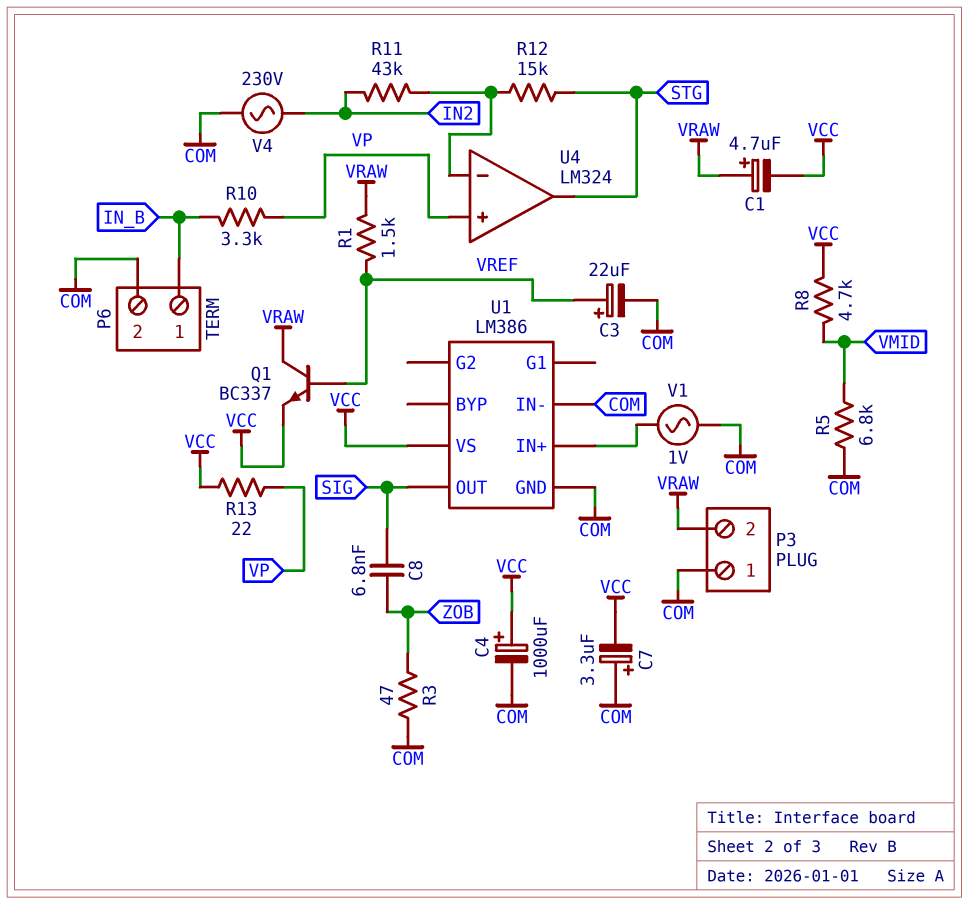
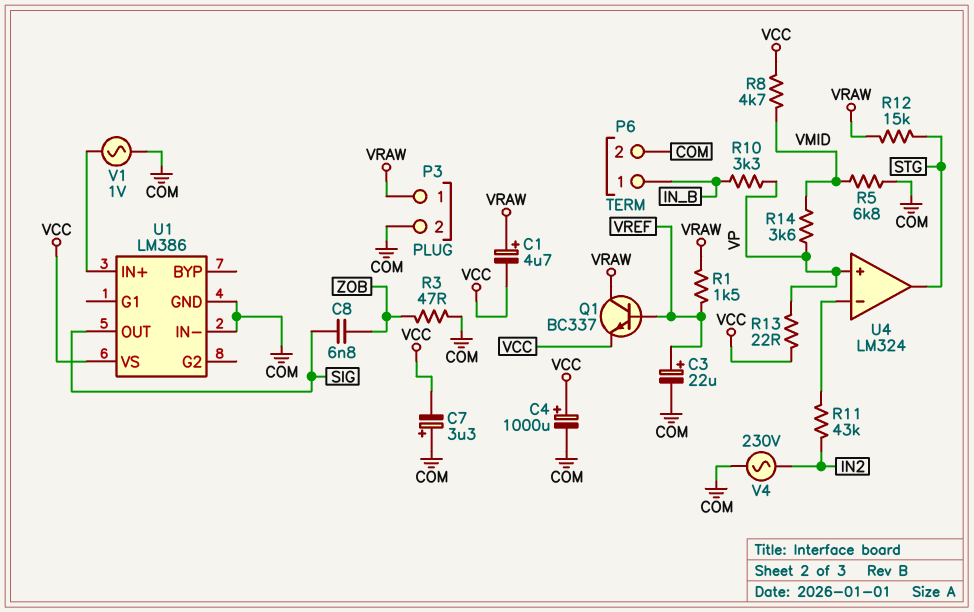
P3 pin 1: COM -> VRAW
P3 pin 2: VRAW -> COM
R12: 15k (STG, U4/in-) -> 15k (STG, VRAW)
R14: none -> 3.6k (VMID, VP)

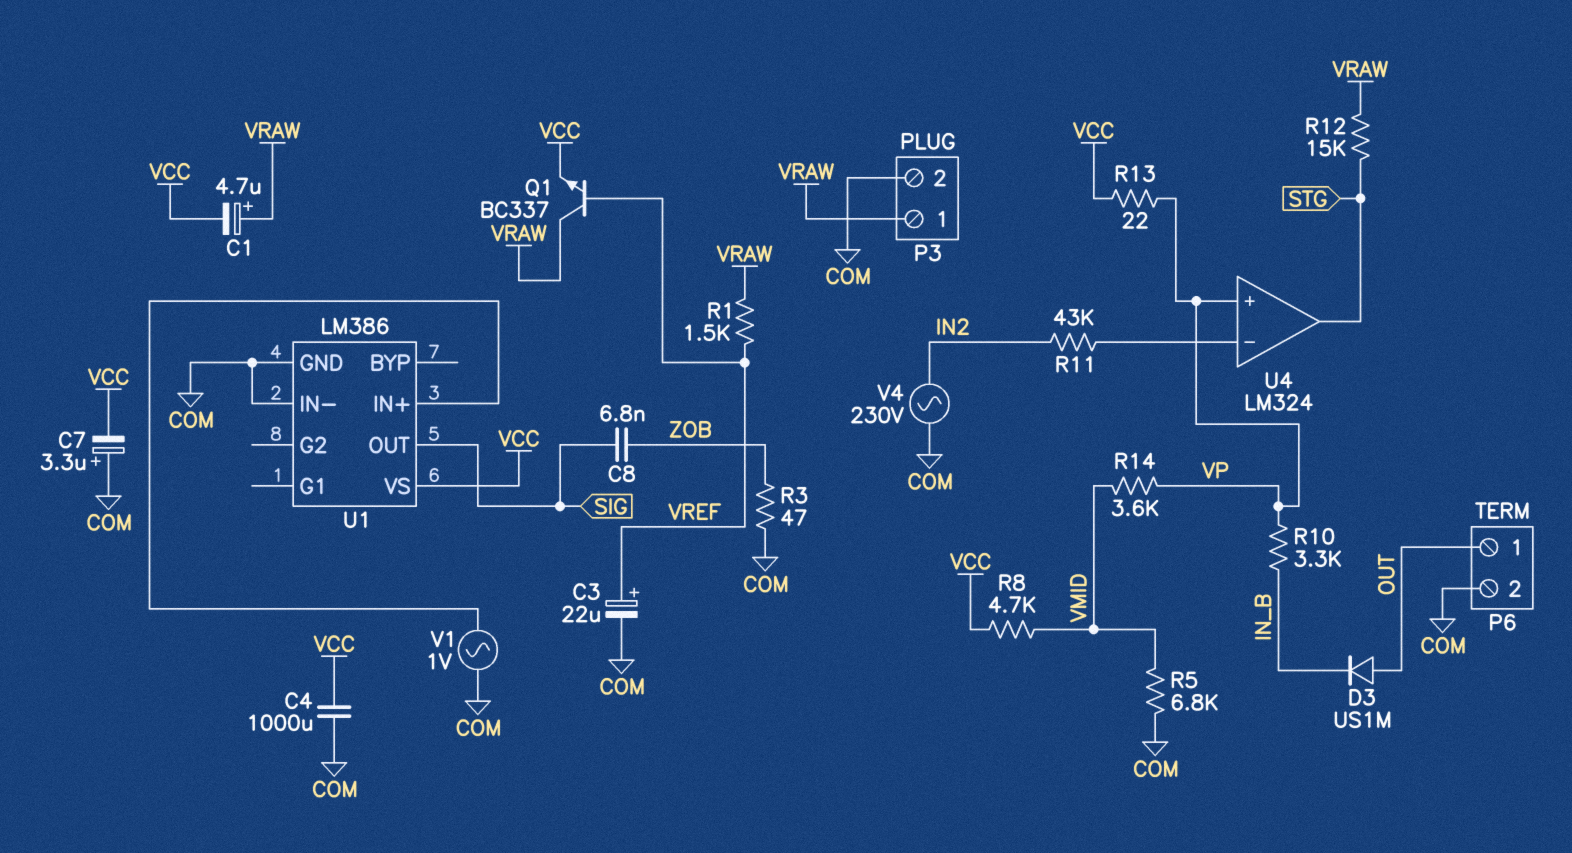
C4: 1000uF (plus VCC, minus COM) -> 1000uF (COM, VCC)
D3: none -> diode US1M (A OUT, K IN_B)
P6 pin 1: IN_B -> OUT

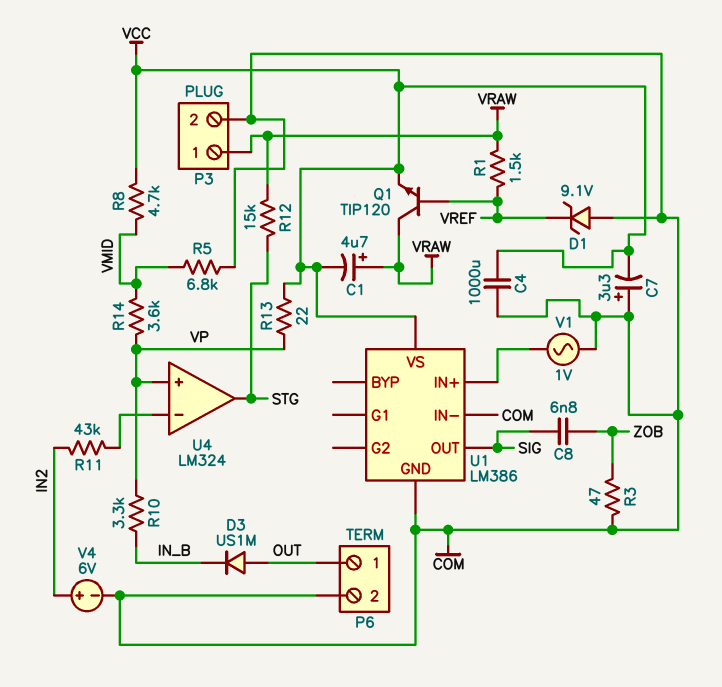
C3: 22uF (plus VREF, minus COM) -> none
D1: none -> zener 9.1V (A COM, K VREF)
Q1: NPN BC337 (B VREF, C VRAW, E VCC) -> NPN TIP120 (B VREF, C VRAW, E VCC)
V4: AC 230V (COM, IN2) -> 6V (plus IN2, minus COM)

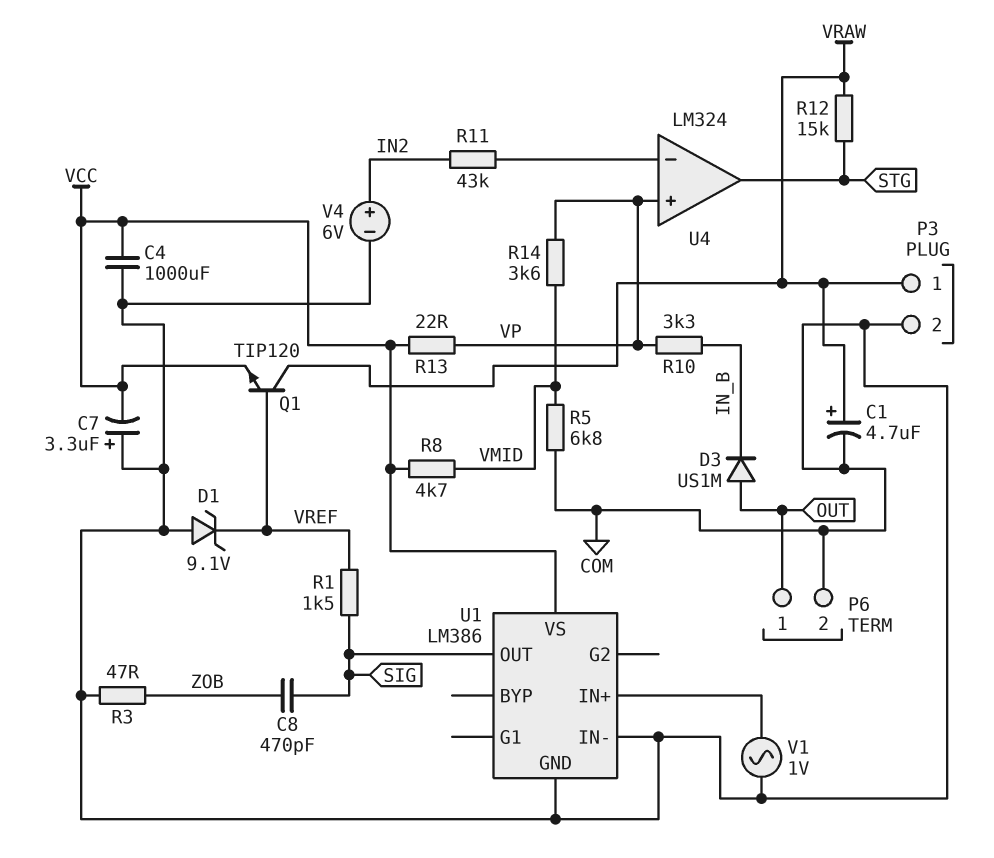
C1: 4.7uF (plus VRAW, minus VCC) -> 4.7uF (plus VRAW, minus COM)
C8: 6.8nF (SIG, ZOB) -> 470pF (SIG, ZOB)
R1: 1.5k (VRAW, VREF) -> 1.5k (SIG, VREF)

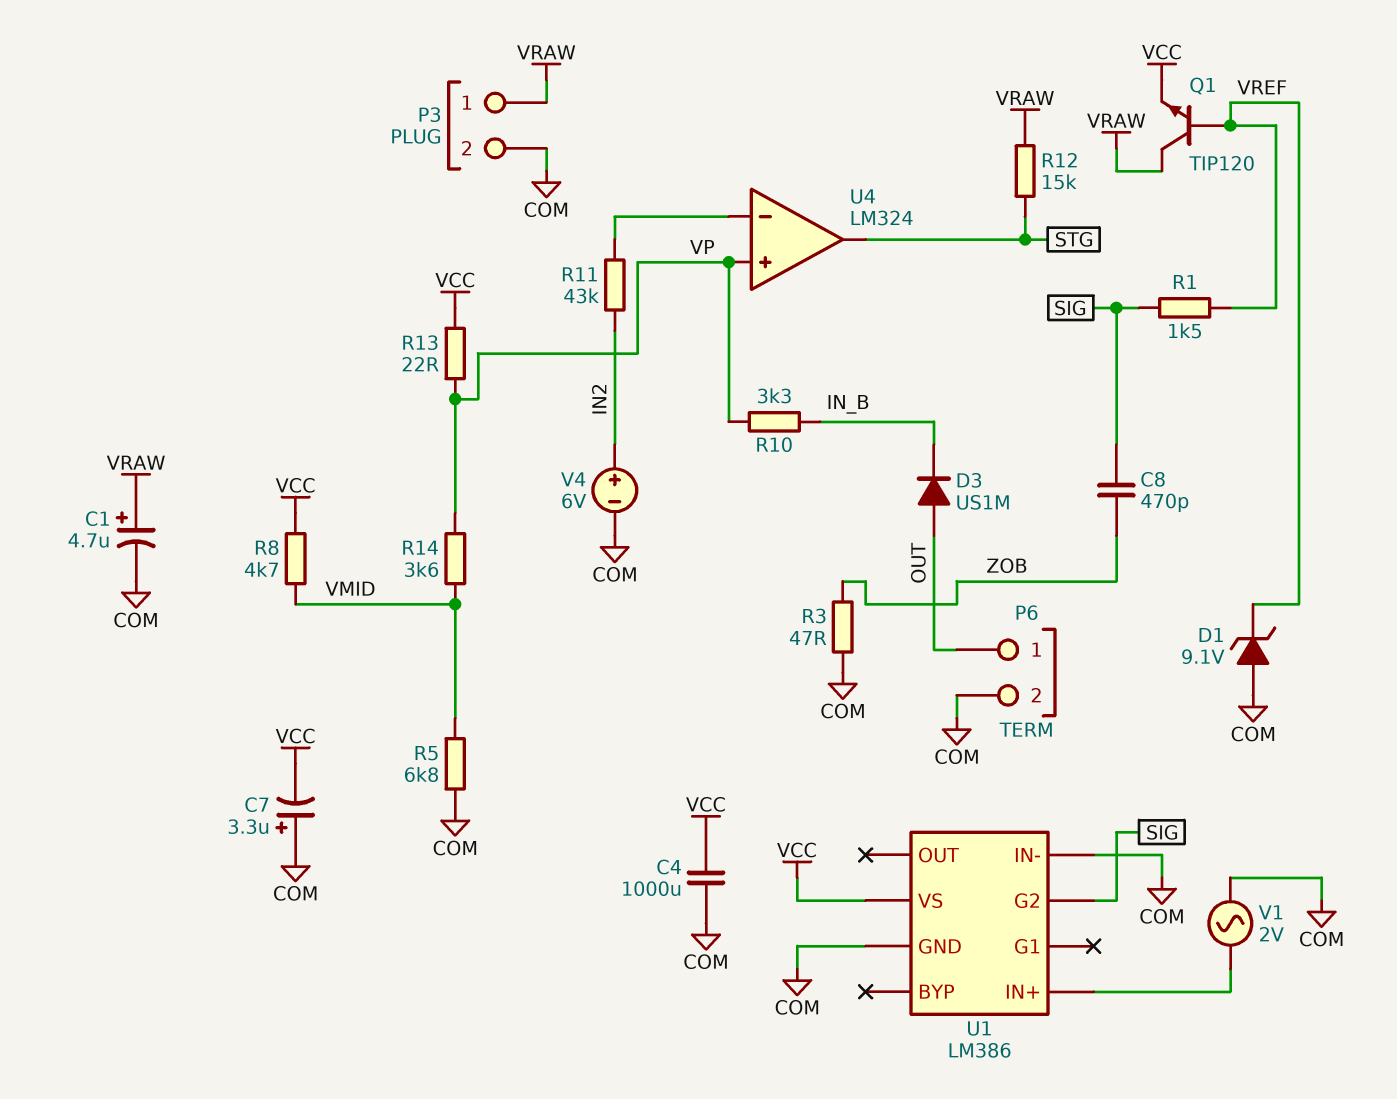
U1 pin G2: none -> SIG
U1 pin OUT: SIG -> none
V1: AC 1V (COM, U1/IN+) -> AC 2V (COM, U1/IN+)

